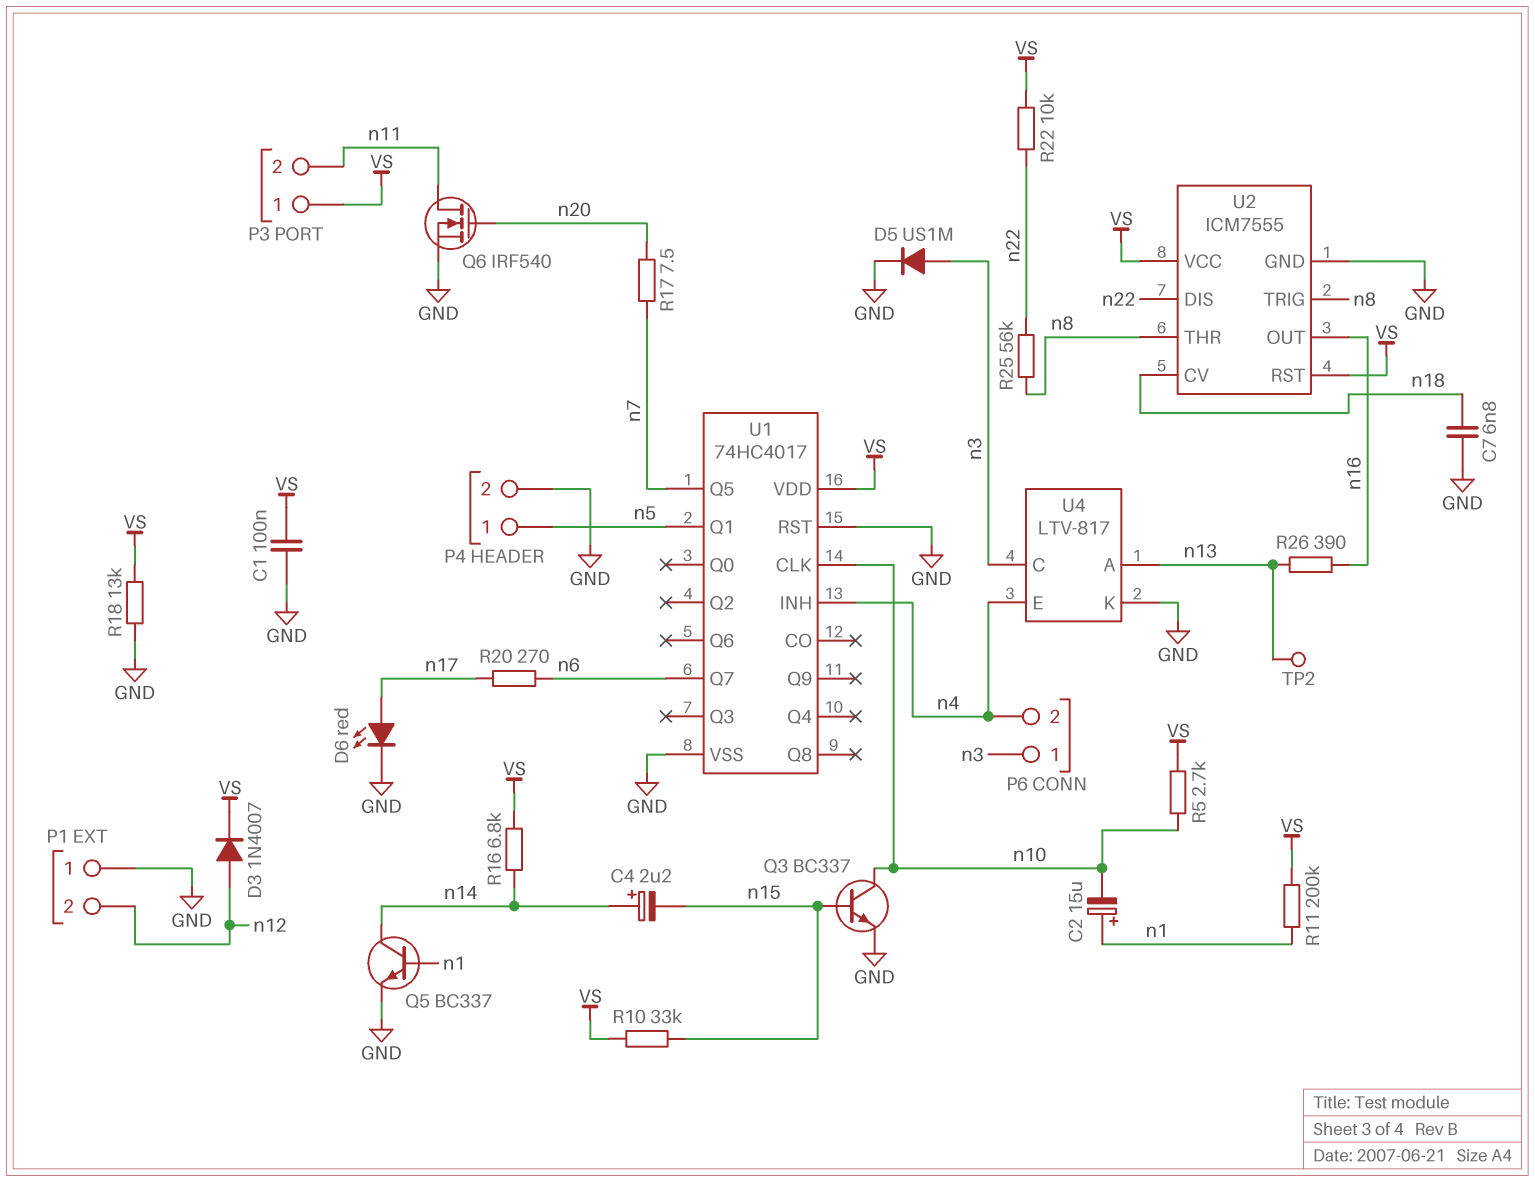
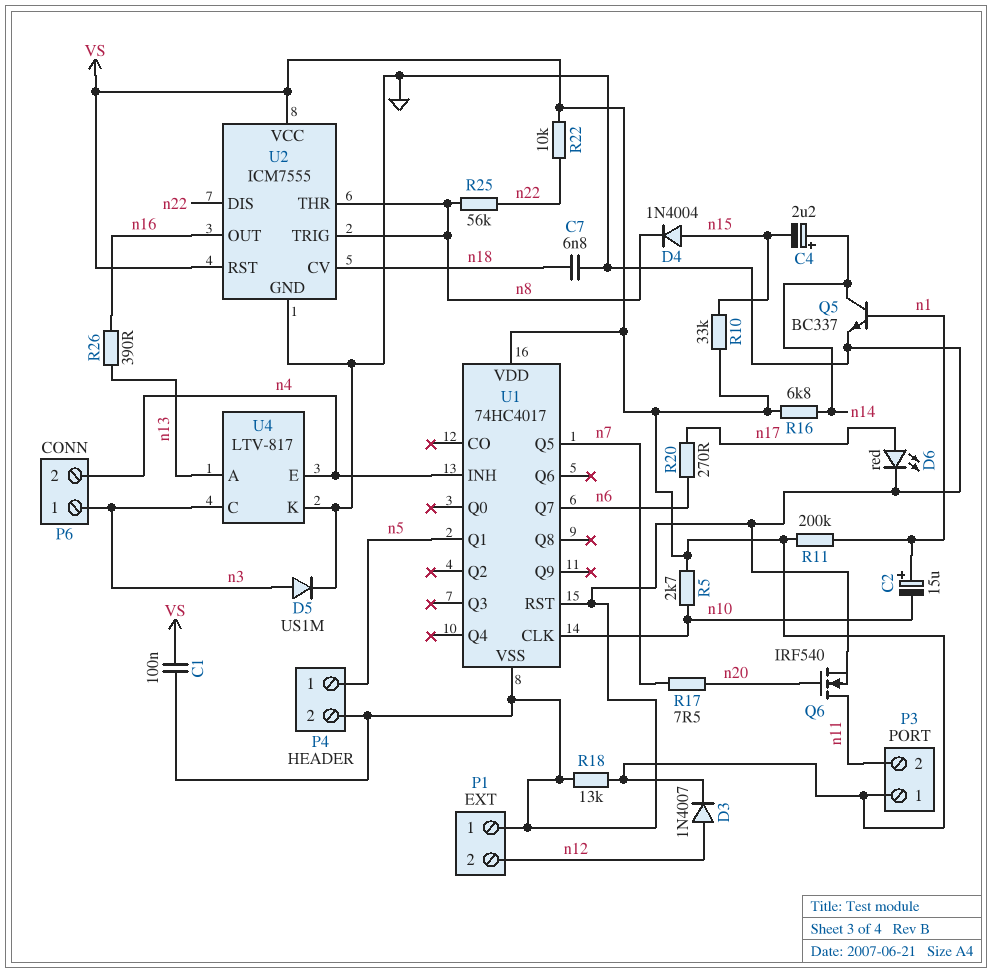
D4: none -> diode 1N4004 (A n15, K n8)
Q3: NPN BC337 (B n15, C n10, E GND) -> none
TP2: test point (n13) -> none

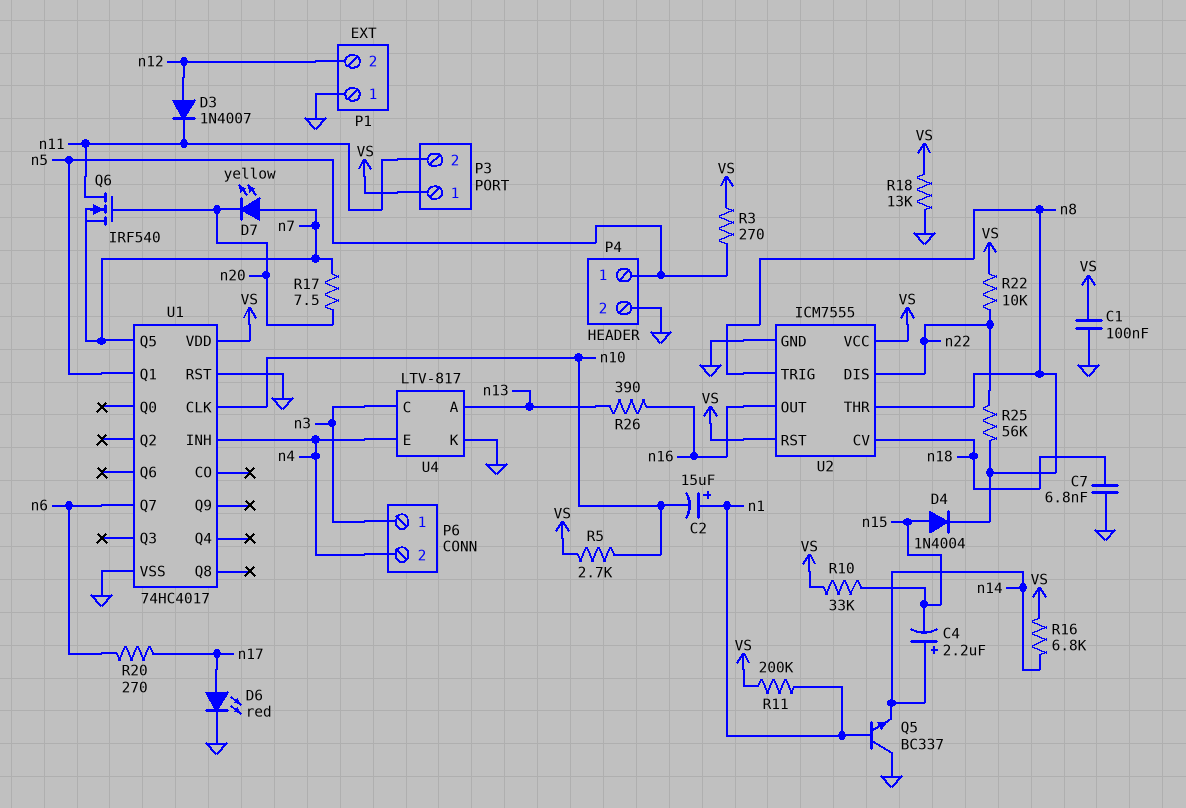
D3: diode 1N4007 (A n12, K VS) -> diode 1N4007 (A n12, K n11)
D5: diode US1M (A n3, K GND) -> none
D7: none -> LED yellow (A n7, K n20)
Q5: NPN BC337 (B n1, C n14, E GND) -> NPN BC337 (B n1, C GND, E n14)
Q6: NMOS IRF540 (G n20, D n11, S GND) -> NMOS IRF540 (G n20, D n11, S n7)
R3: none -> 270 (VS, n5)

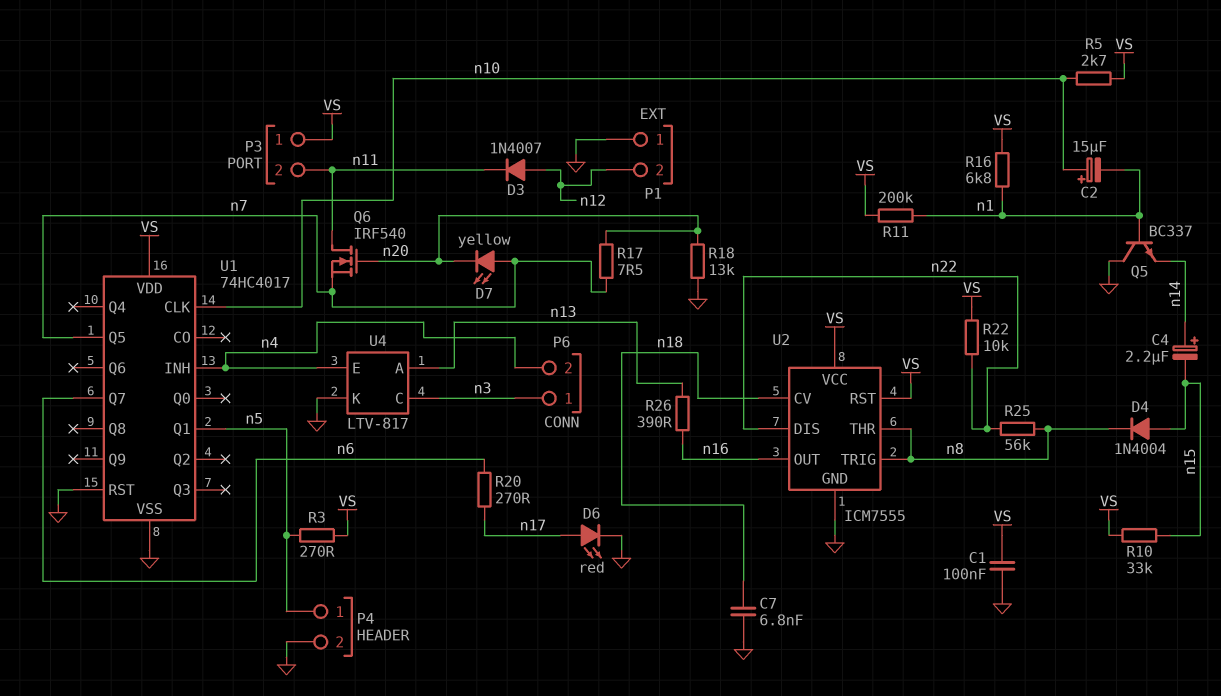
C2: 15uF (plus n1, minus n10) -> 15uF (plus n10, minus n1)
R16: 6.8k (VS, n14) -> 6.8k (VS, n1)
R18: 13k (GND, VS) -> 13k (GND, n20)

